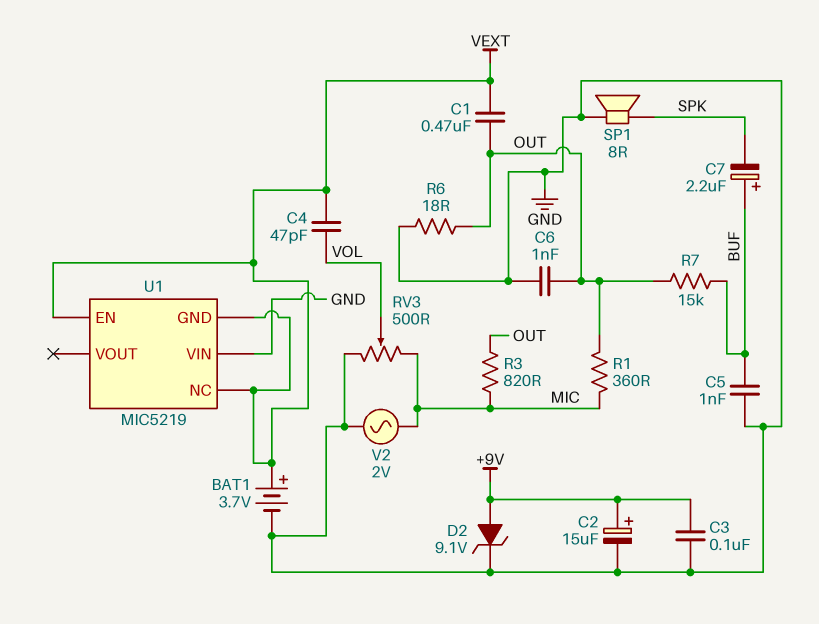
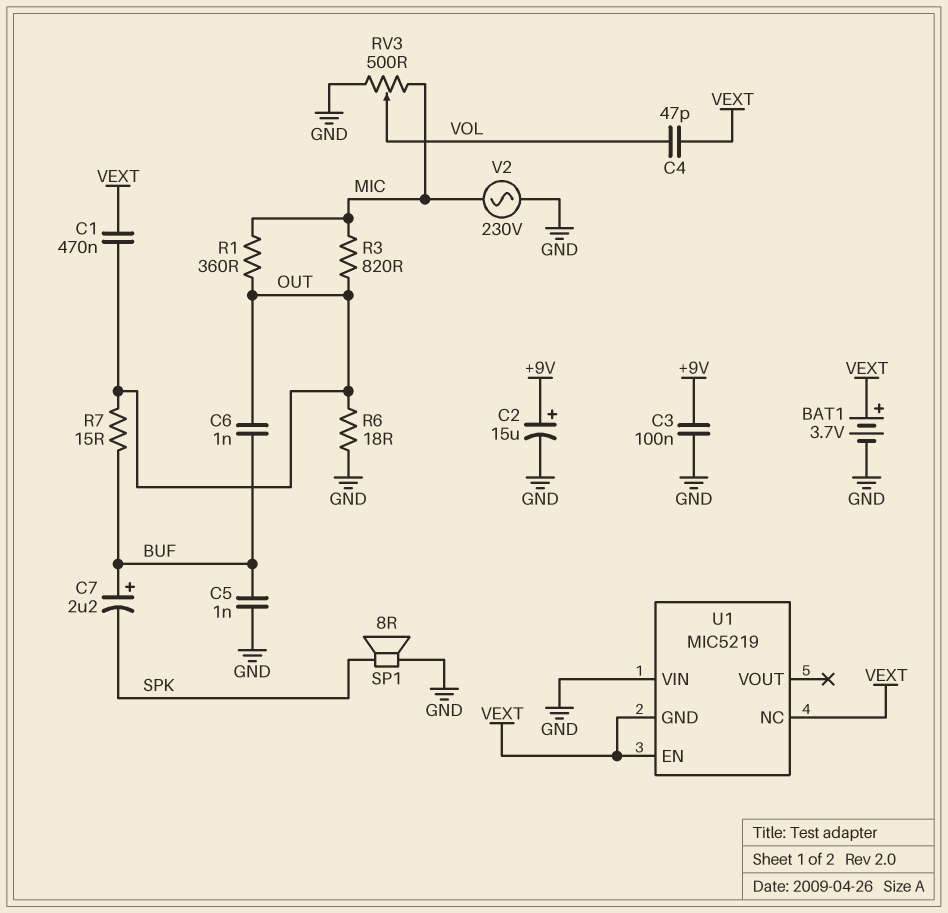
C6: 1nF (GND, OUT) -> 1nF (BUF, OUT)
D2: zener 9.1V (A +9V, K GND) -> none
R7: 15k (BUF, OUT) -> 15 (BUF, OUT)
V2: AC 2V (GND, MIC) -> AC 230V (GND, MIC)

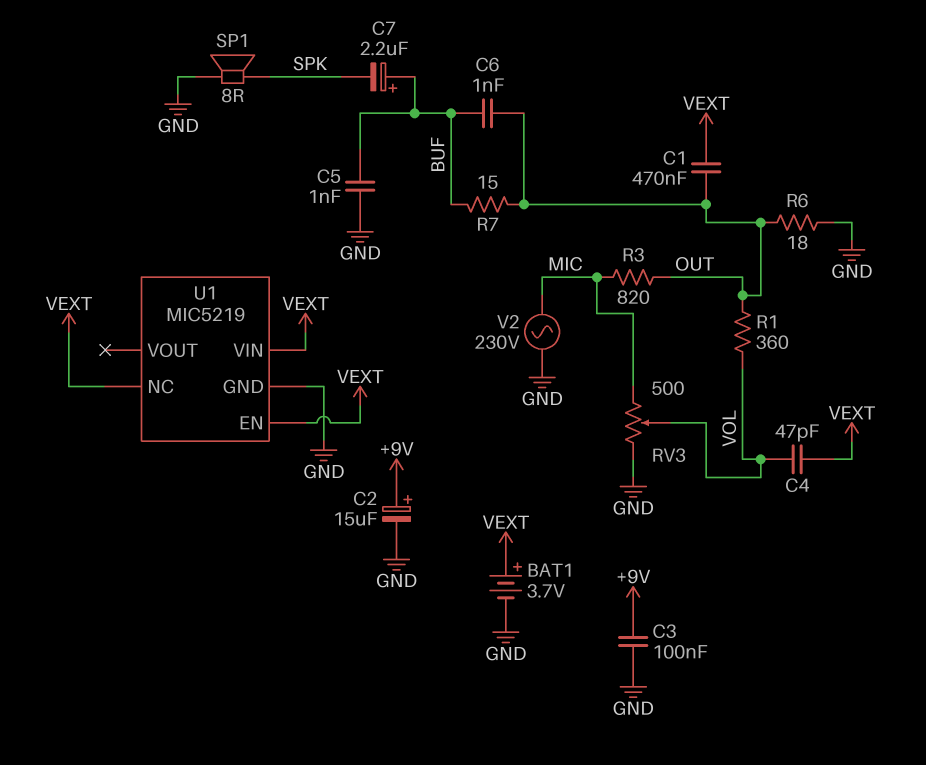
R1: 360 (MIC, OUT) -> 360 (OUT, VOL)
U1 pin GND: VEXT -> GND
U1 pin VIN: GND -> VEXT

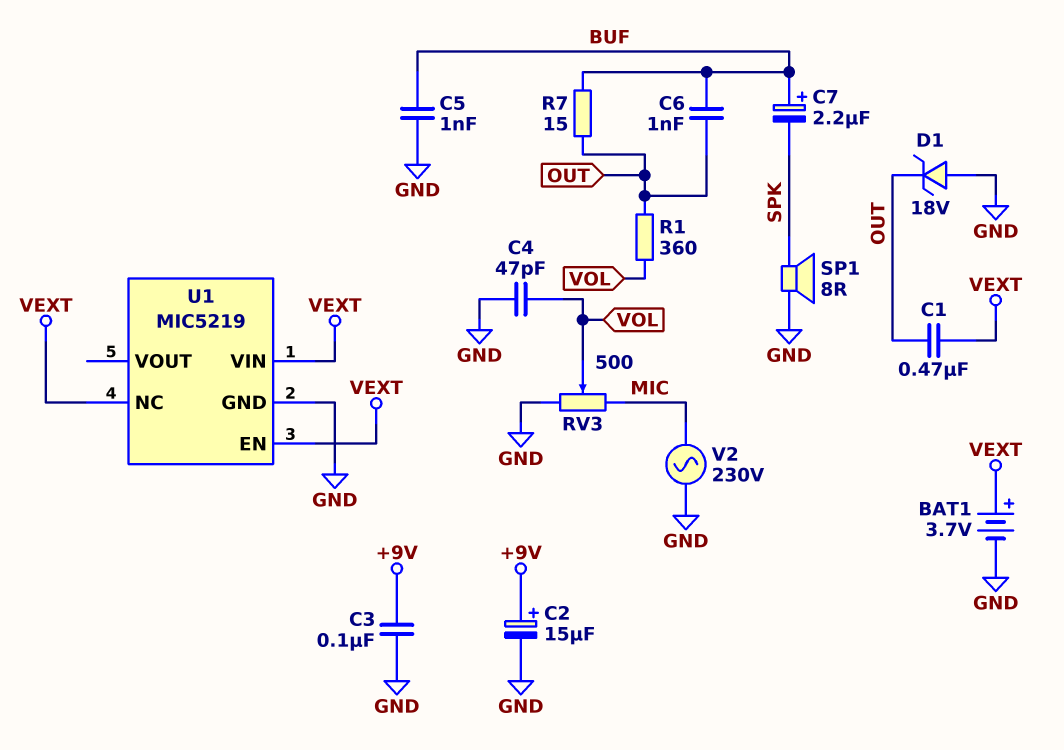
C4: 47pF (VEXT, VOL) -> 47pF (GND, VOL)
D1: none -> zener 18V (A GND, K OUT)
R3: 820 (MIC, OUT) -> none
R6: 18 (GND, OUT) -> none

